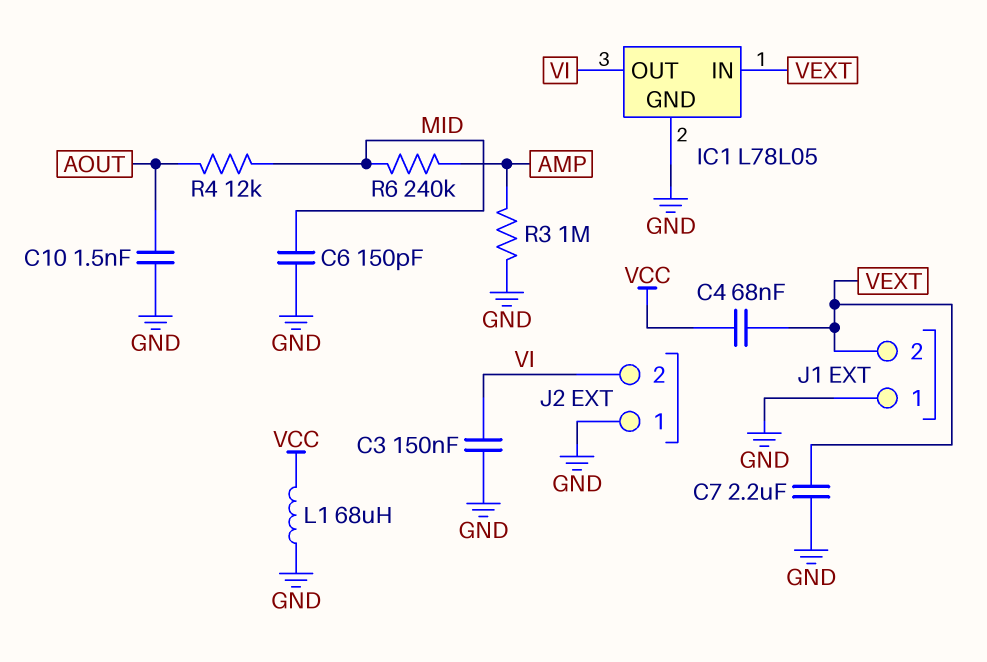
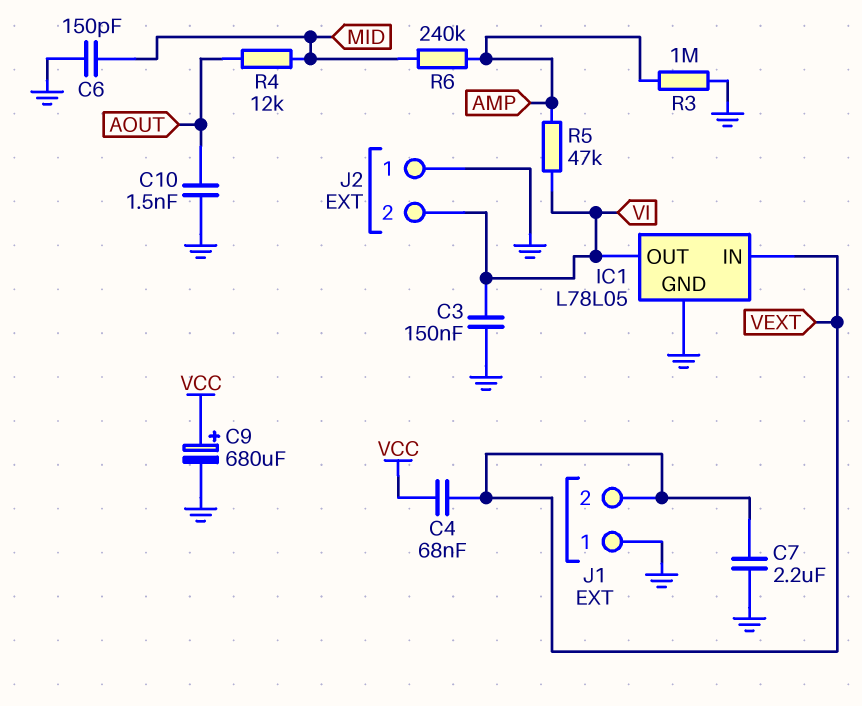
C9: none -> 680uF (plus VCC, minus GND)
L1: 68uH (GND, VCC) -> none
R5: none -> 47k (AMP, VI)

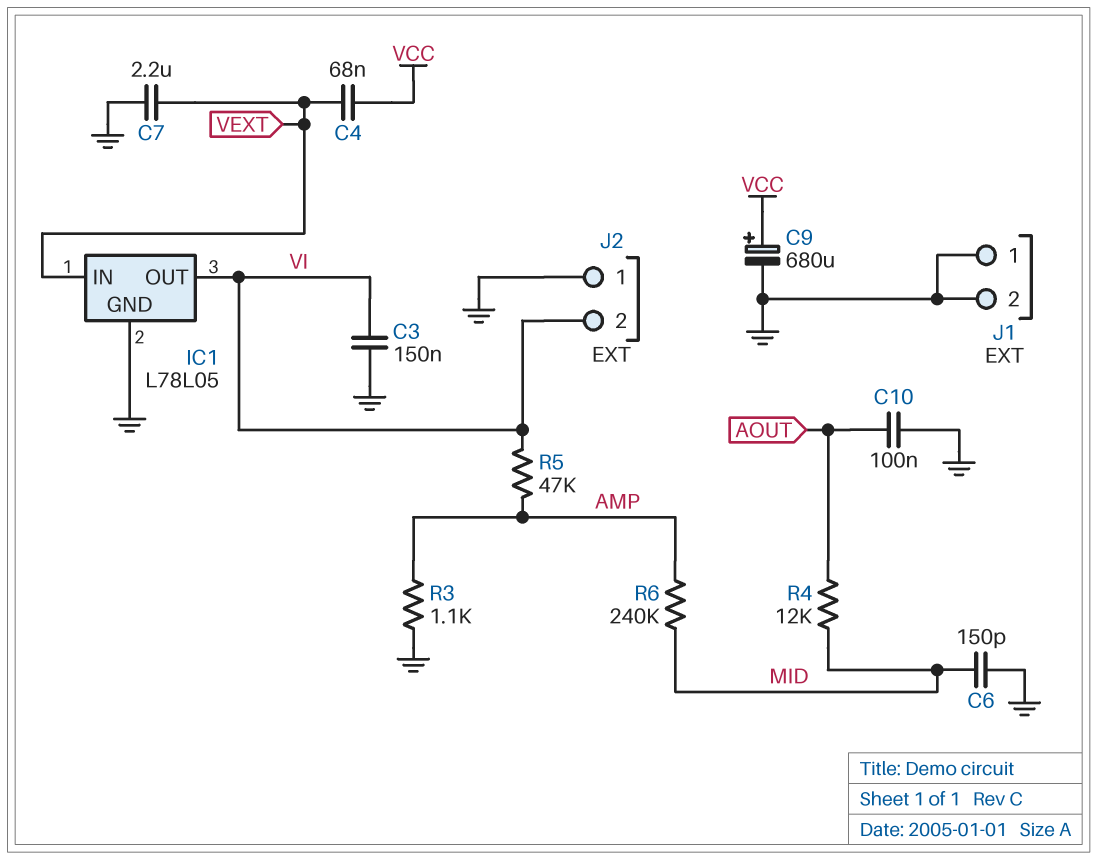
C10: 1.5nF (AOUT, GND) -> 100nF (AOUT, GND)
J1 pin 2: VEXT -> GND
R3: 1M (AMP, GND) -> 1.1k (AMP, GND)

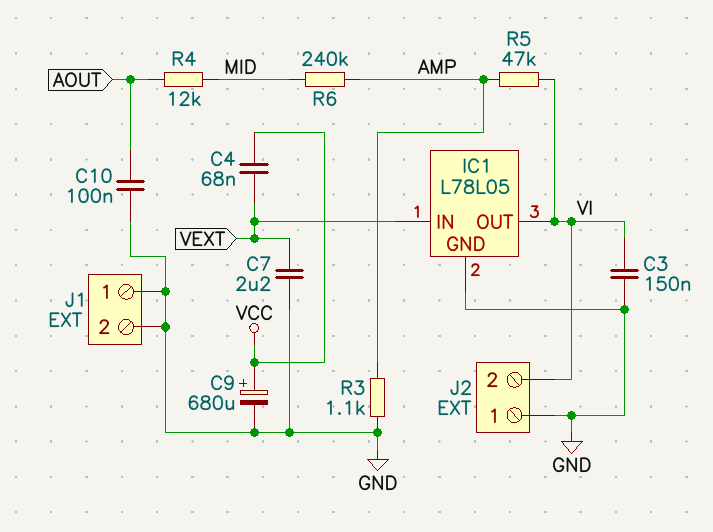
C6: 150pF (GND, MID) -> none

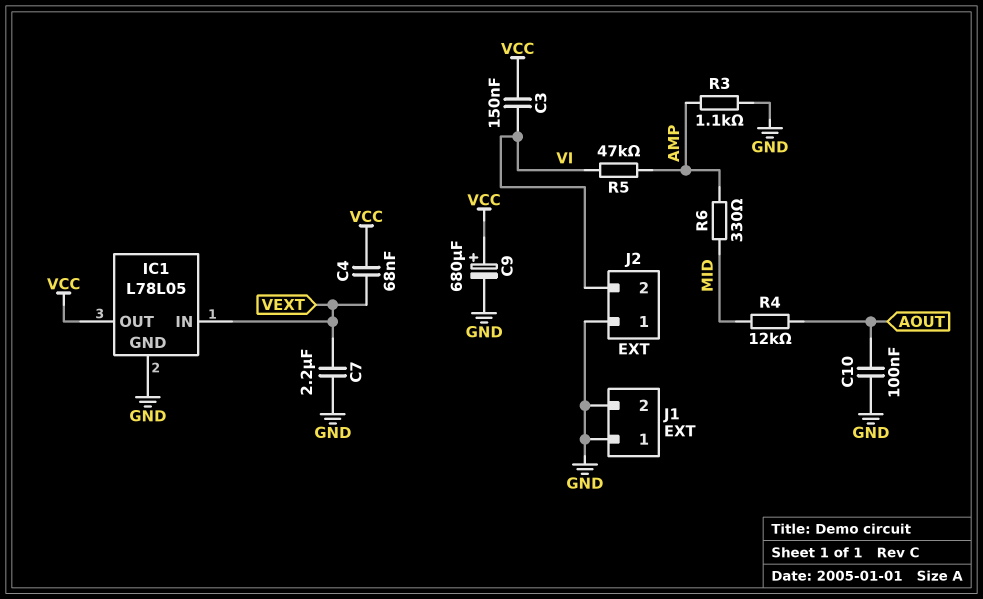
C3: 150nF (GND, VI) -> 150nF (VCC, VI)
IC1 pin OUT: VI -> VCC
R6: 240k (AMP, MID) -> 330 (AMP, MID)

